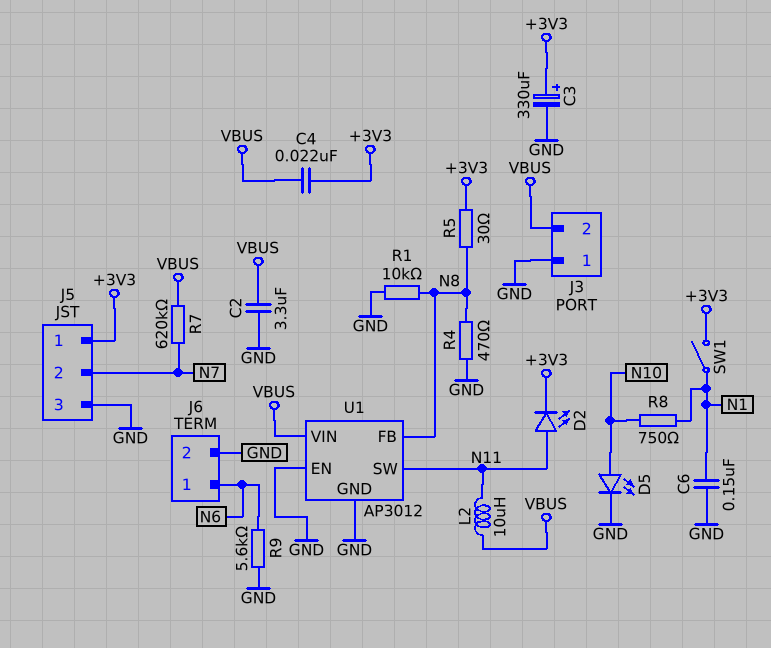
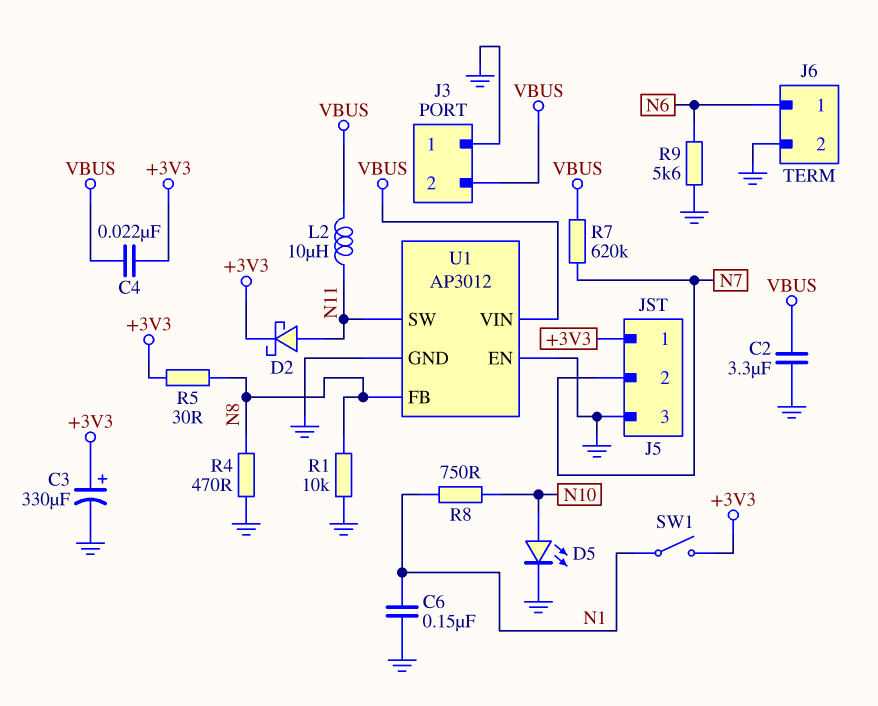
D2: LED (A N11, K +3V3) -> schottky (A N11, K +3V3)

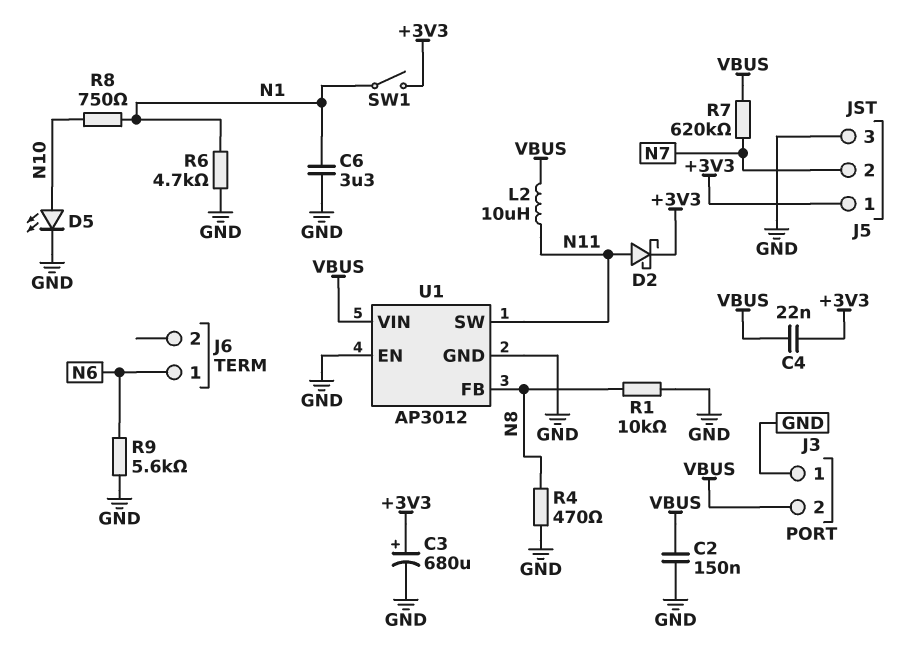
C2: 3.3uF (GND, VBUS) -> 150nF (GND, VBUS)
C3: 330uF (plus +3V3, minus GND) -> 680uF (plus +3V3, minus GND)
C6: 150nF (GND, N1) -> 3.3uF (GND, N1)
J6 pin 2: GND -> none
R5: 30 (+3V3, N8) -> none
R6: none -> 4.7k (GND, N1)

